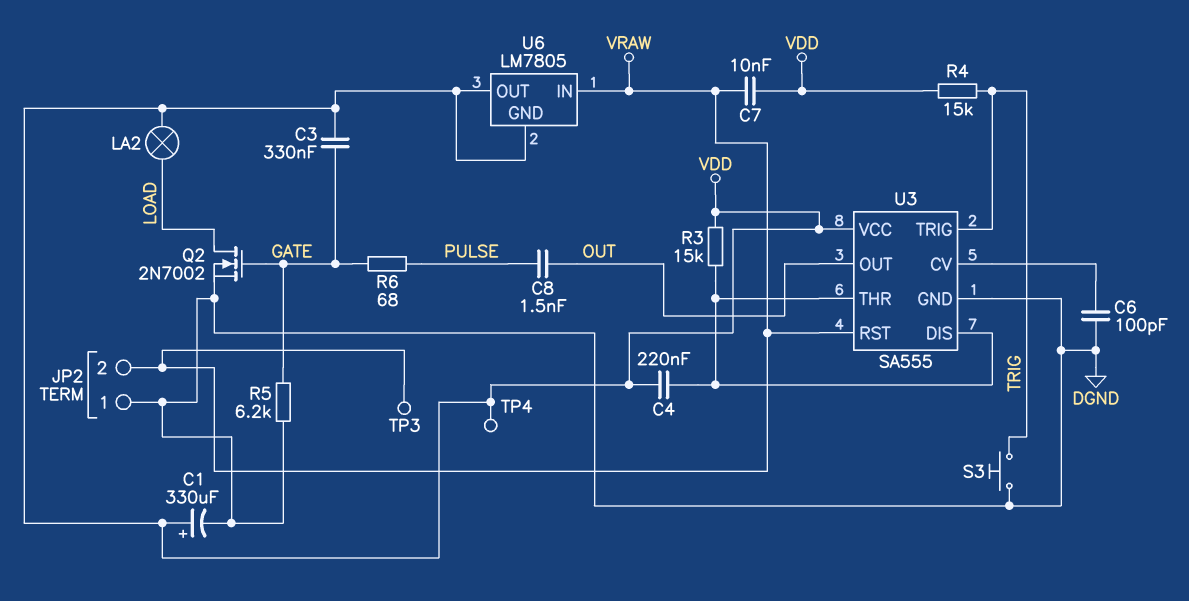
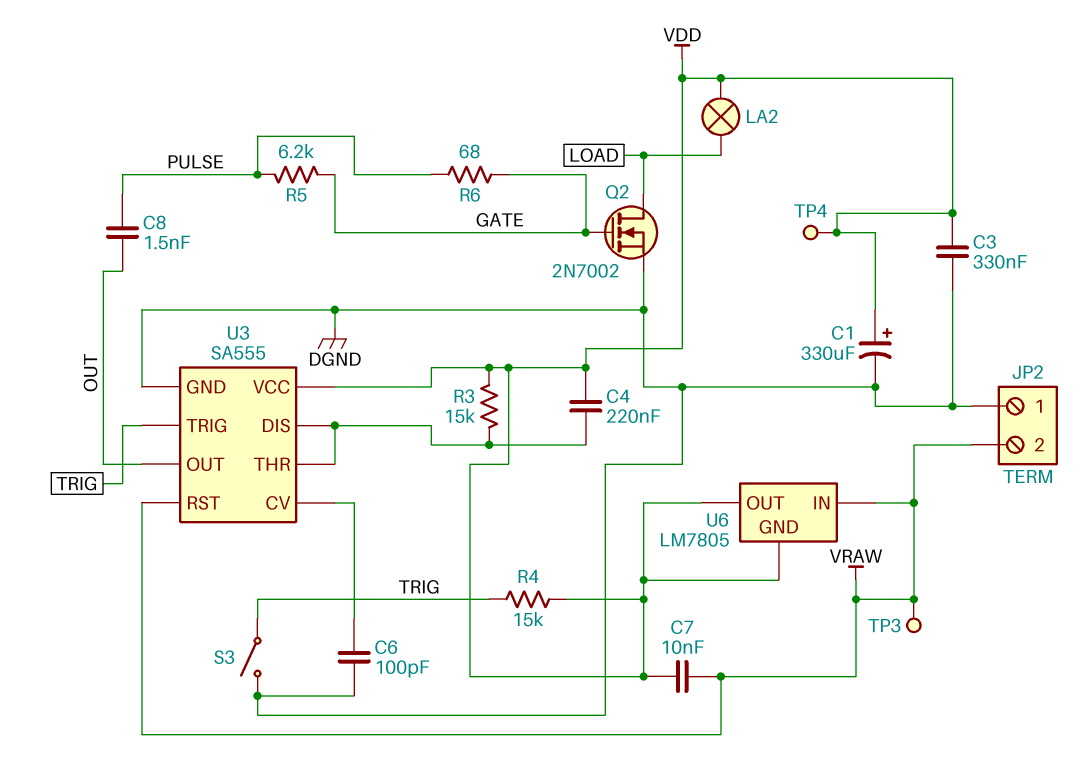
C3: 330nF (GATE, VDD) -> 330nF (DGND, VDD)
R5: 6.2k (DGND, GATE) -> 6.2k (GATE, PULSE)
S3: button (DGND, TRIG) -> switch (DGND, TRIG)

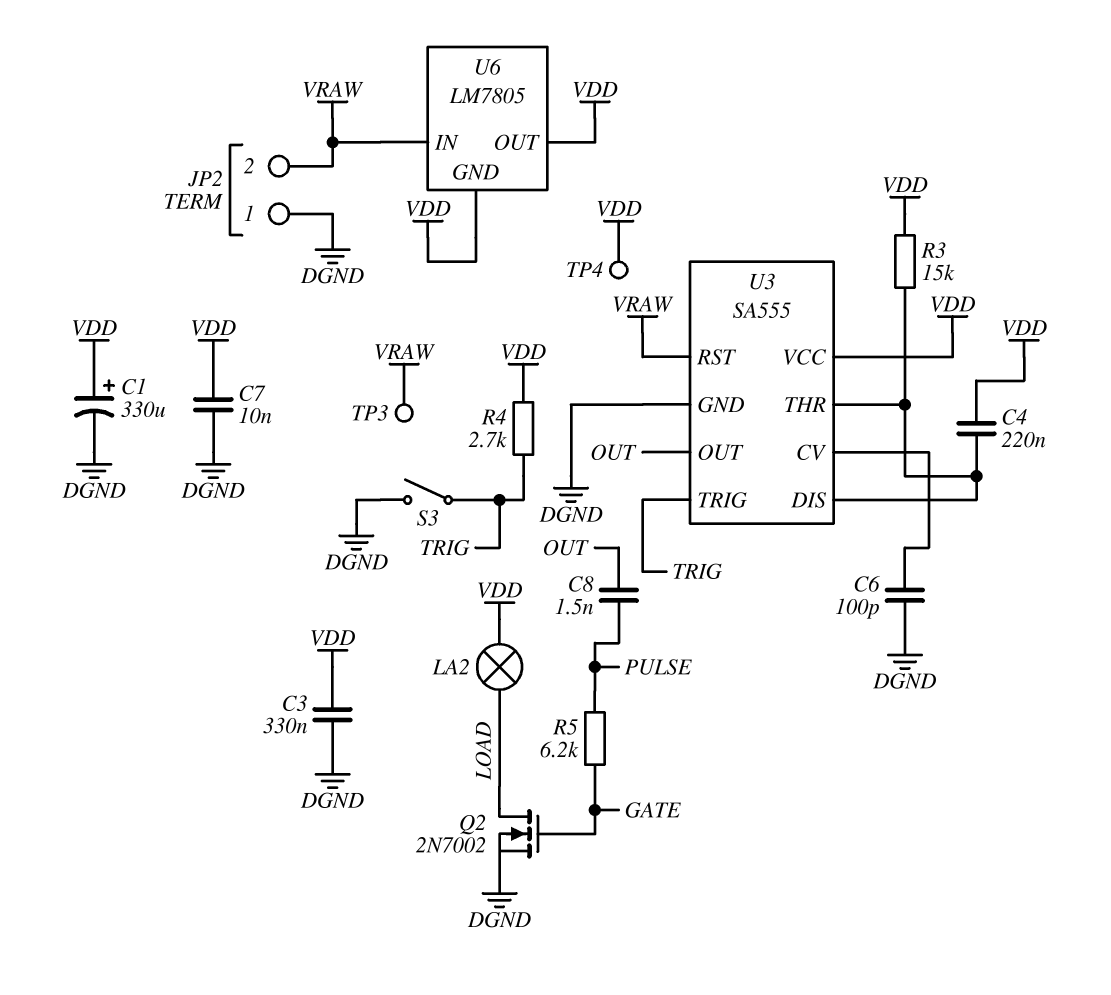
C7: 10nF (VDD, VRAW) -> 10nF (DGND, VDD)
R4: 15k (TRIG, VDD) -> 2.7k (TRIG, VDD)
R6: 68 (GATE, PULSE) -> none

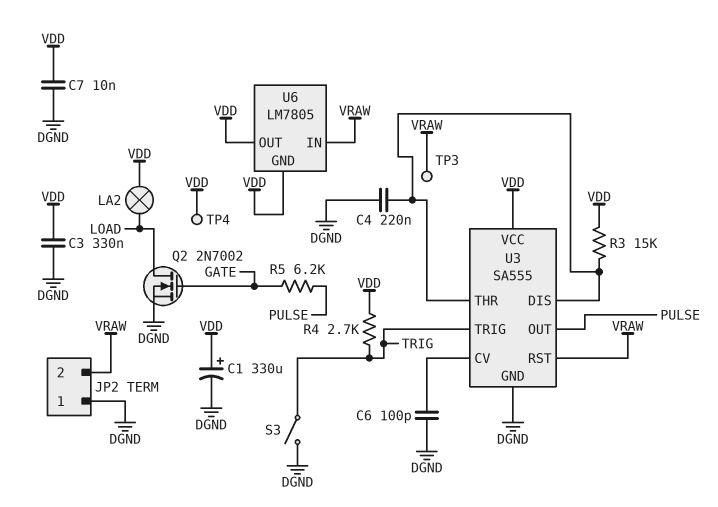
C4: 220nF (U3/DIS, VDD) -> 220nF (DGND, U3/DIS)
C8: 1.5nF (OUT, PULSE) -> none
U3 pin OUT: OUT -> PULSE

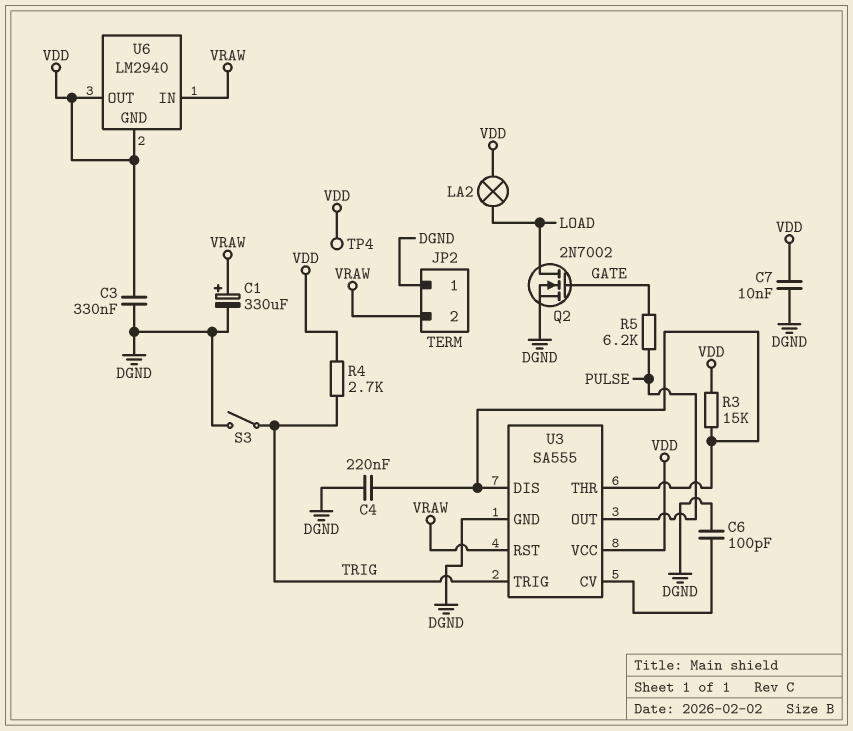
C1: 330uF (plus VDD, minus DGND) -> 330uF (plus VRAW, minus DGND)
TP3: test point (VRAW) -> none
U6: LM7805 -> LM2940

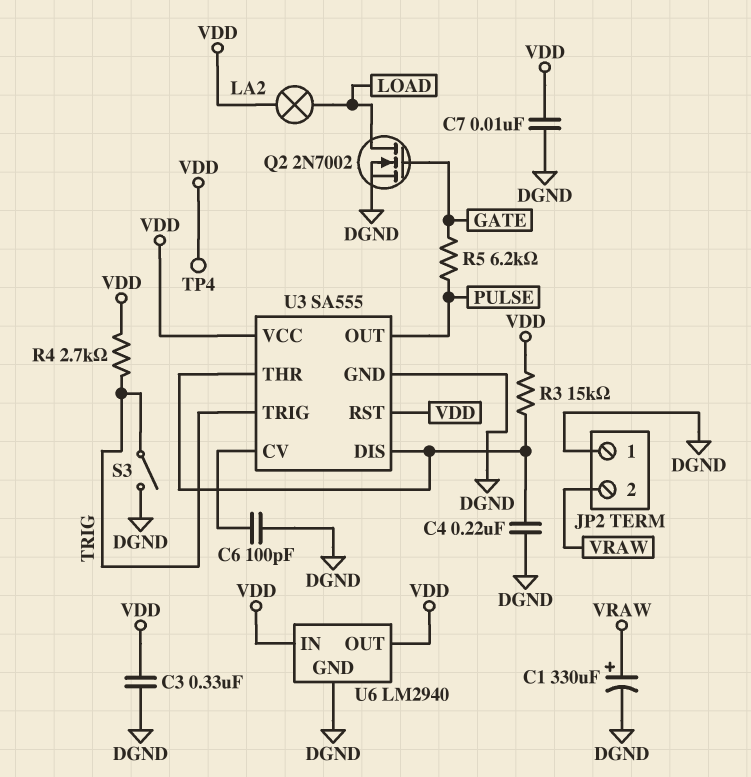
U3 pin RST: VRAW -> VDD
U6 pin GND: VDD -> DGND
U6 pin IN: VRAW -> VDD

